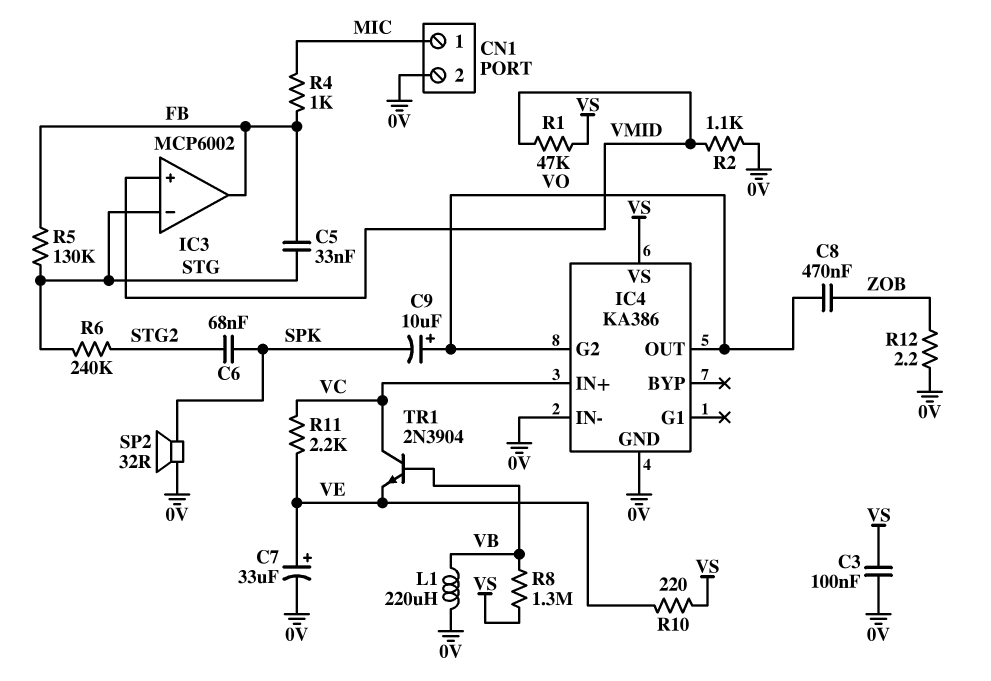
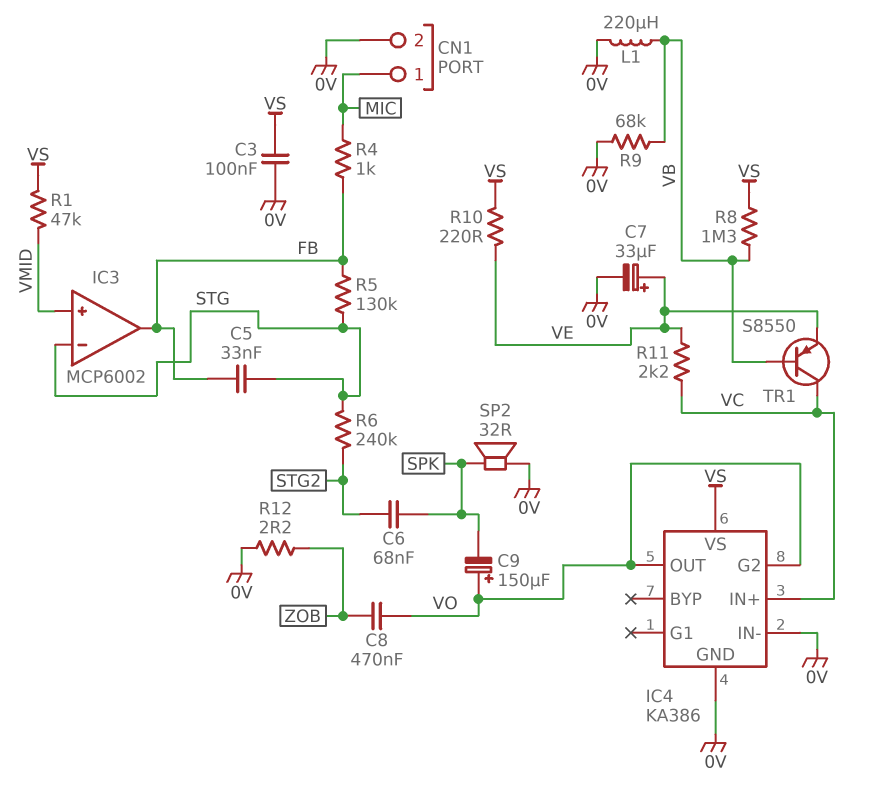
C9: 10uF (plus VO, minus SPK) -> 150uF (plus VO, minus SPK)
R2: 1.1k (0V, VMID) -> none
R9: none -> 68k (0V, VB)
TR1: NPN 2N3904 (B VB, C VC, E VE) -> PNP S8550 (B VB, C VC, E VE)

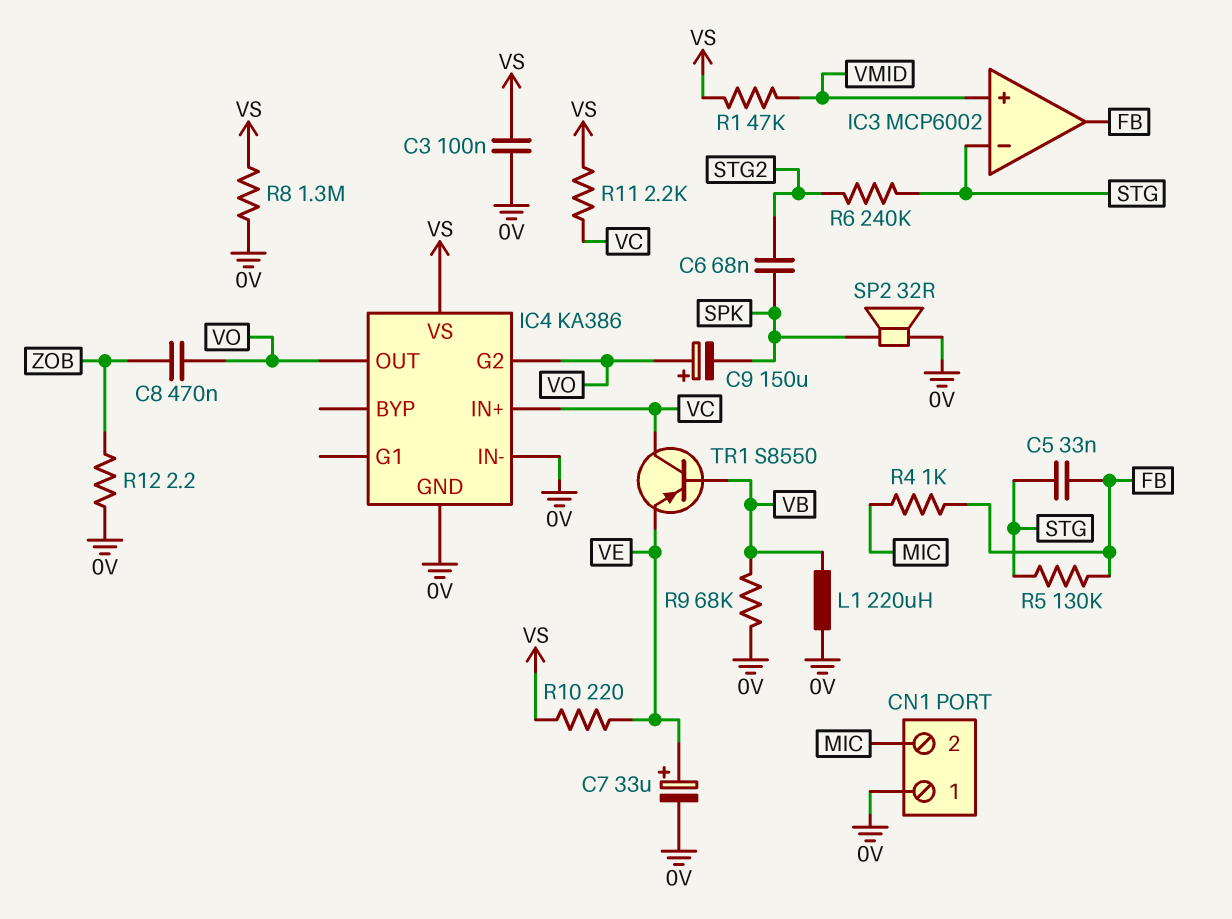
CN1 pin 1: MIC -> 0V
CN1 pin 2: 0V -> MIC
R8: 1.3M (VB, VS) -> 1.3M (0V, VS)
R11: 2.2k (VC, VE) -> 2.2k (VC, VS)

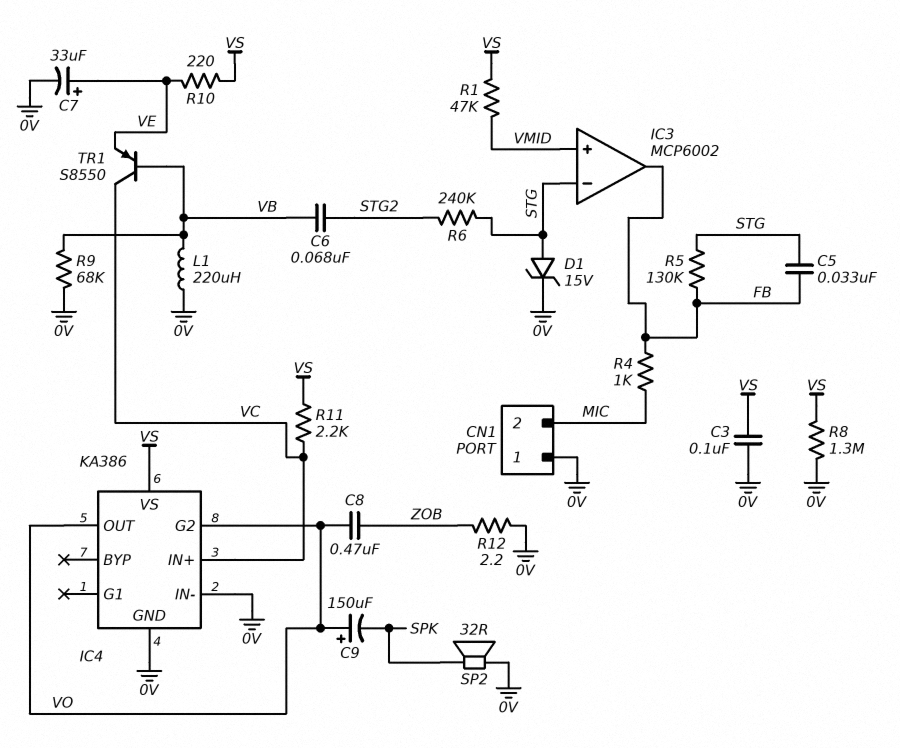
C6: 68nF (SPK, STG2) -> 68nF (STG2, VB)
D1: none -> zener 15V (A STG, K 0V)

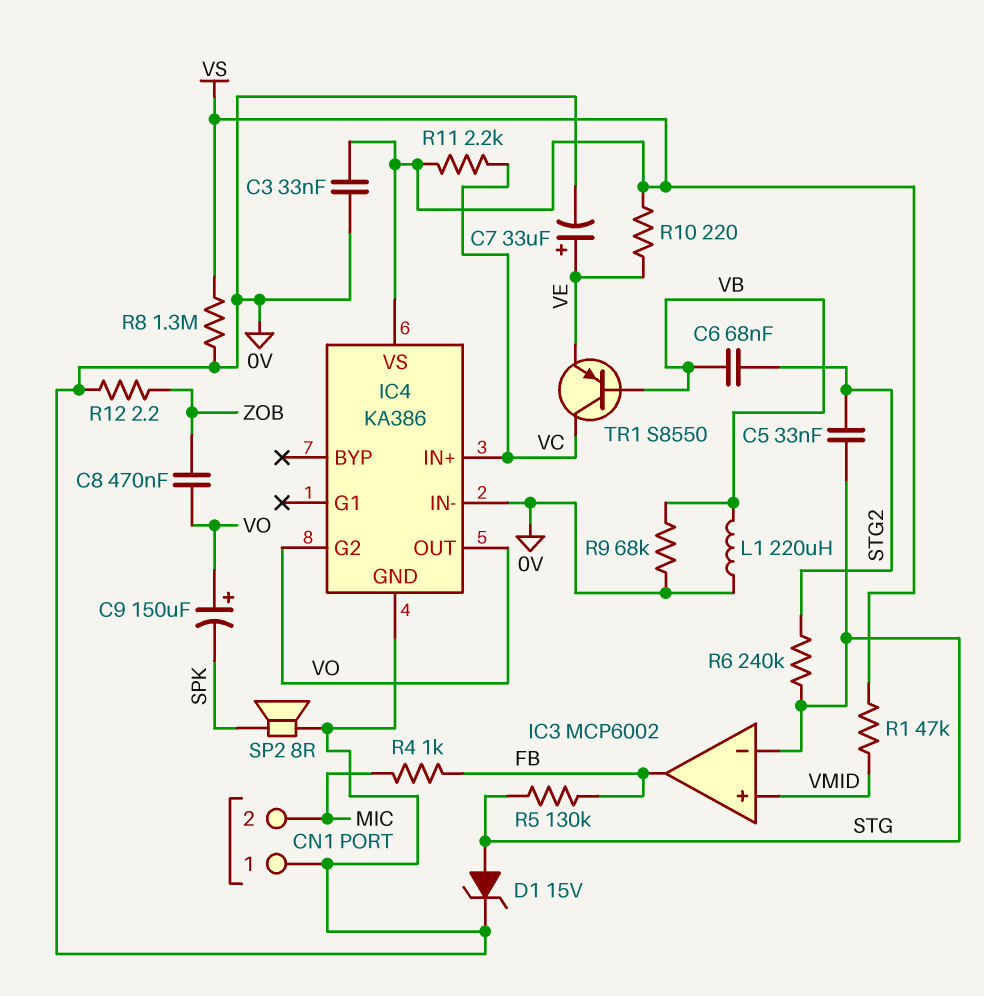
C3: 100nF (0V, VS) -> 33nF (0V, VS)
C5: 33nF (FB, STG) -> 33nF (STG, STG2)
SP2: speaker 32R (0V, SPK) -> speaker 8R (0V, SPK)

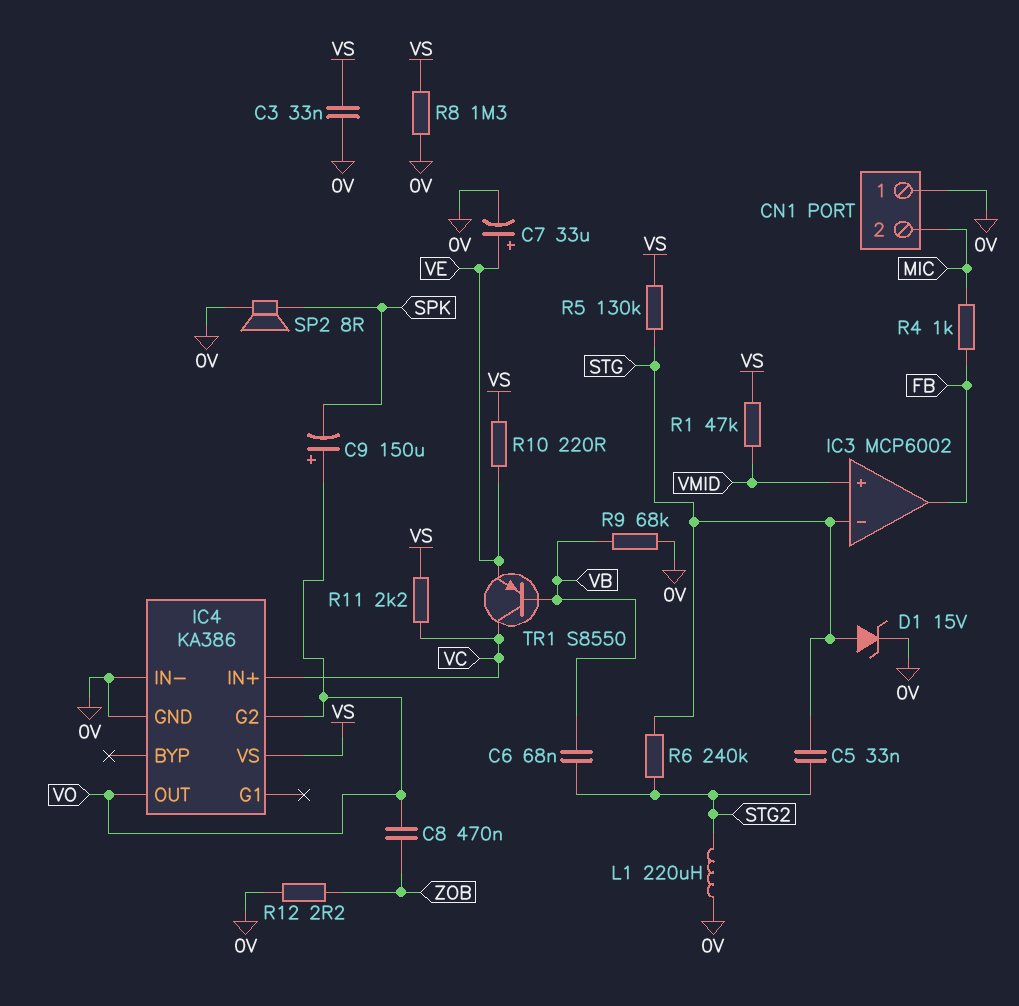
L1: 220uH (0V, VB) -> 220uH (0V, STG2)
R5: 130k (FB, STG) -> 130k (STG, VS)

